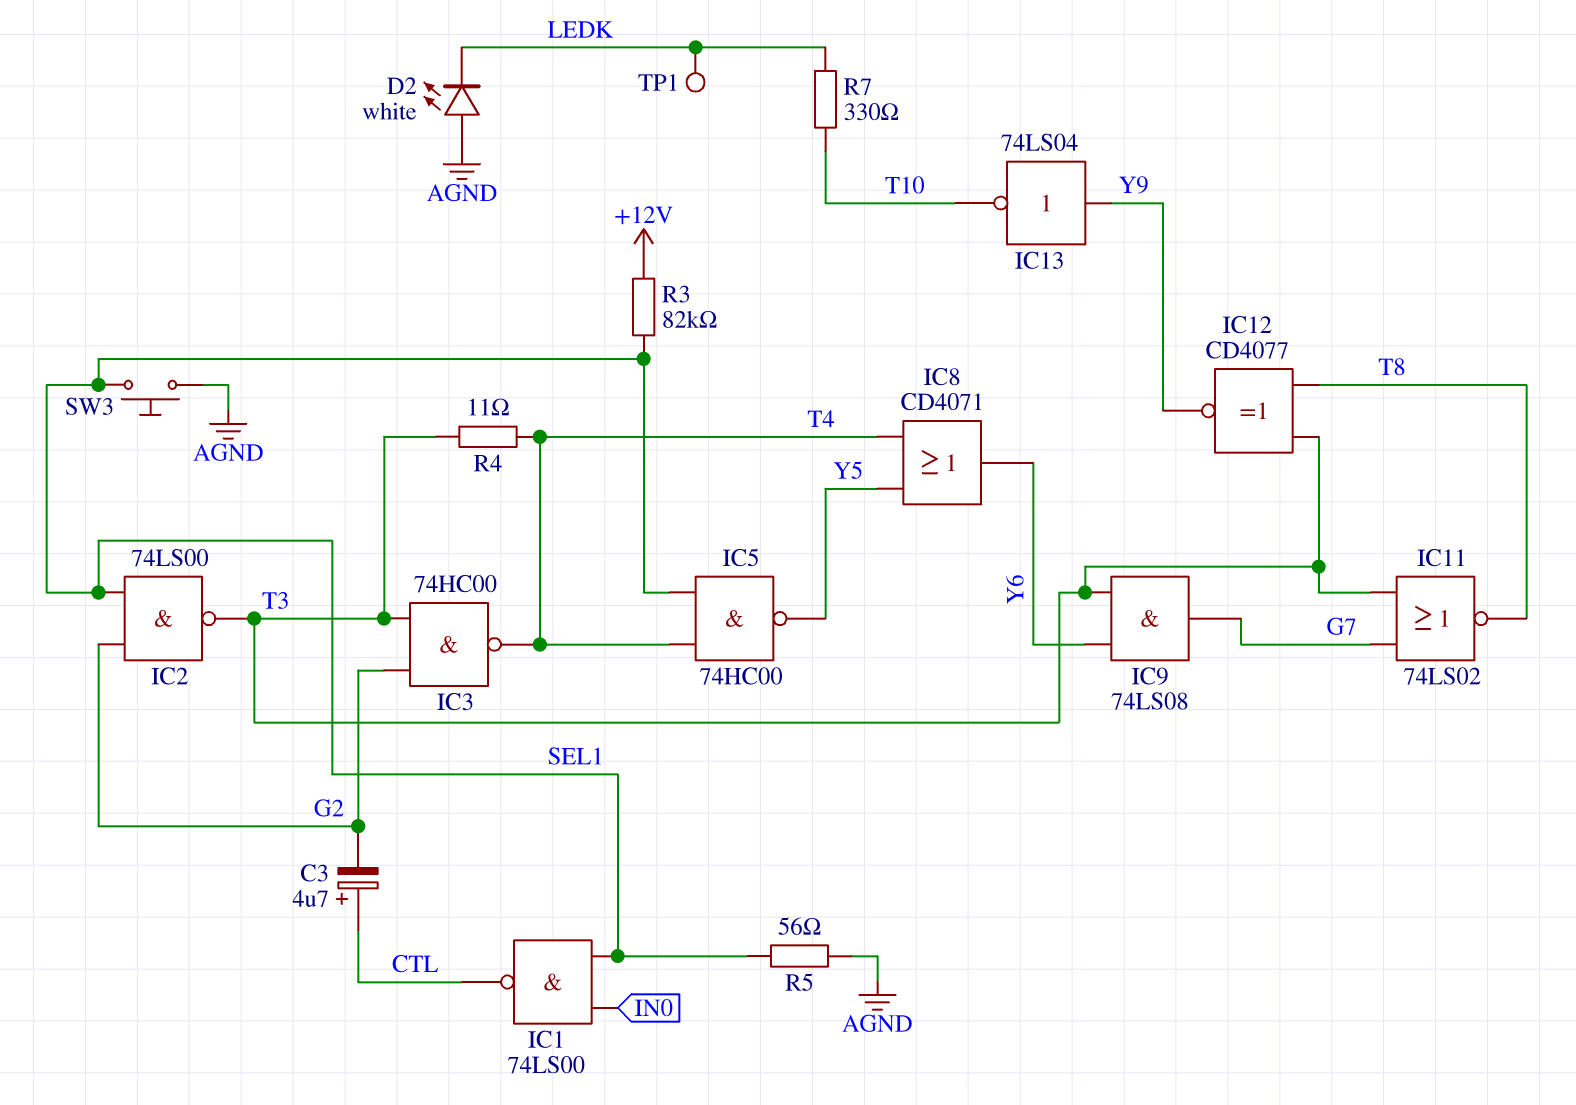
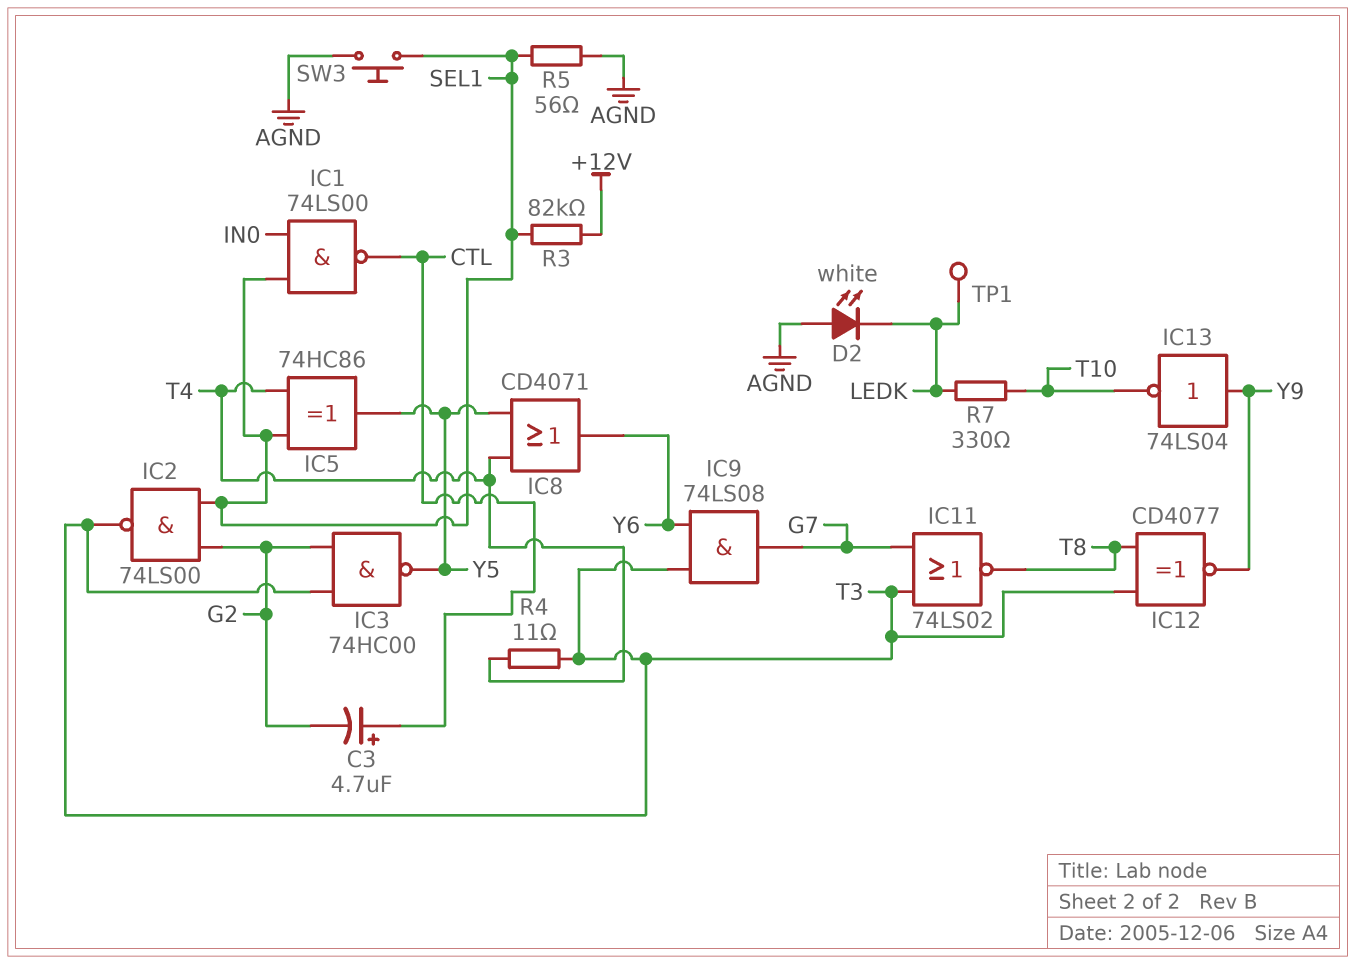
IC3: NAND 74HC00 (in G2, in T3, out T4) -> NAND 74HC00 (in G2, in T3, out Y5)
IC5: NAND 74HC00 (in SEL1, in T4, out Y5) -> XOR 74HC86 (in SEL1, in T4, out Y5)

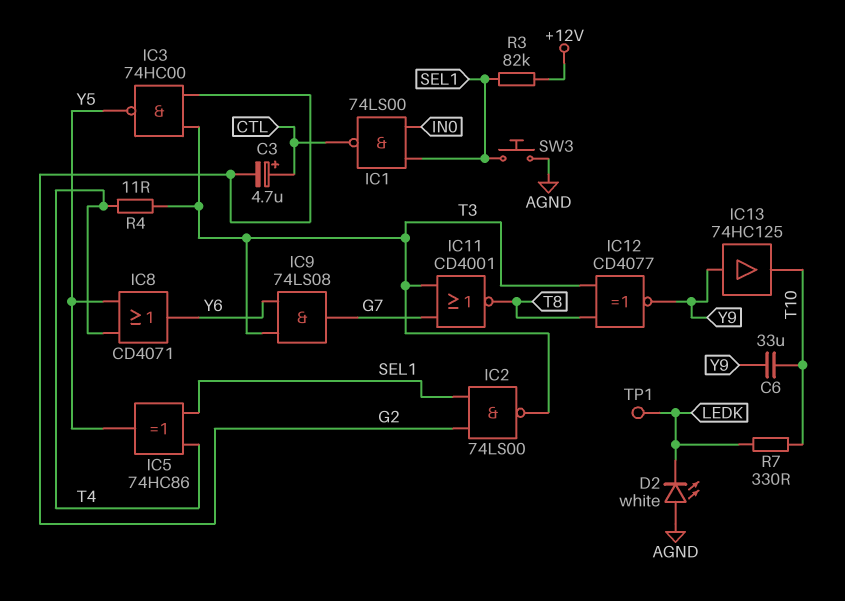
C6: none -> 33uF (T10, Y9)
IC11: NOR 74LS02 (in G7, in T3, out T8) -> NOR CD4001 (in G7, in T3, out T8)
IC13: NOT 74LS04 (in Y9, out T10) -> buffer 74HC125 (in Y9, out T10)
R5: 56 (AGND, SEL1) -> none

